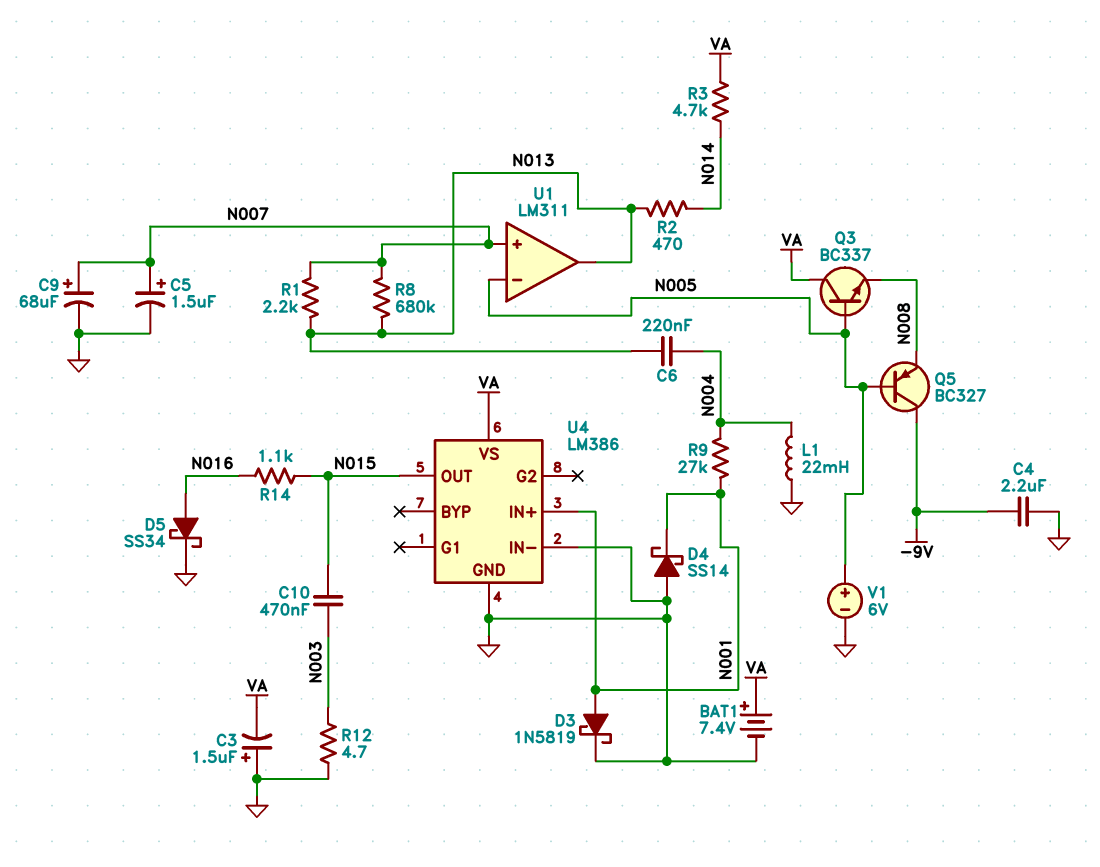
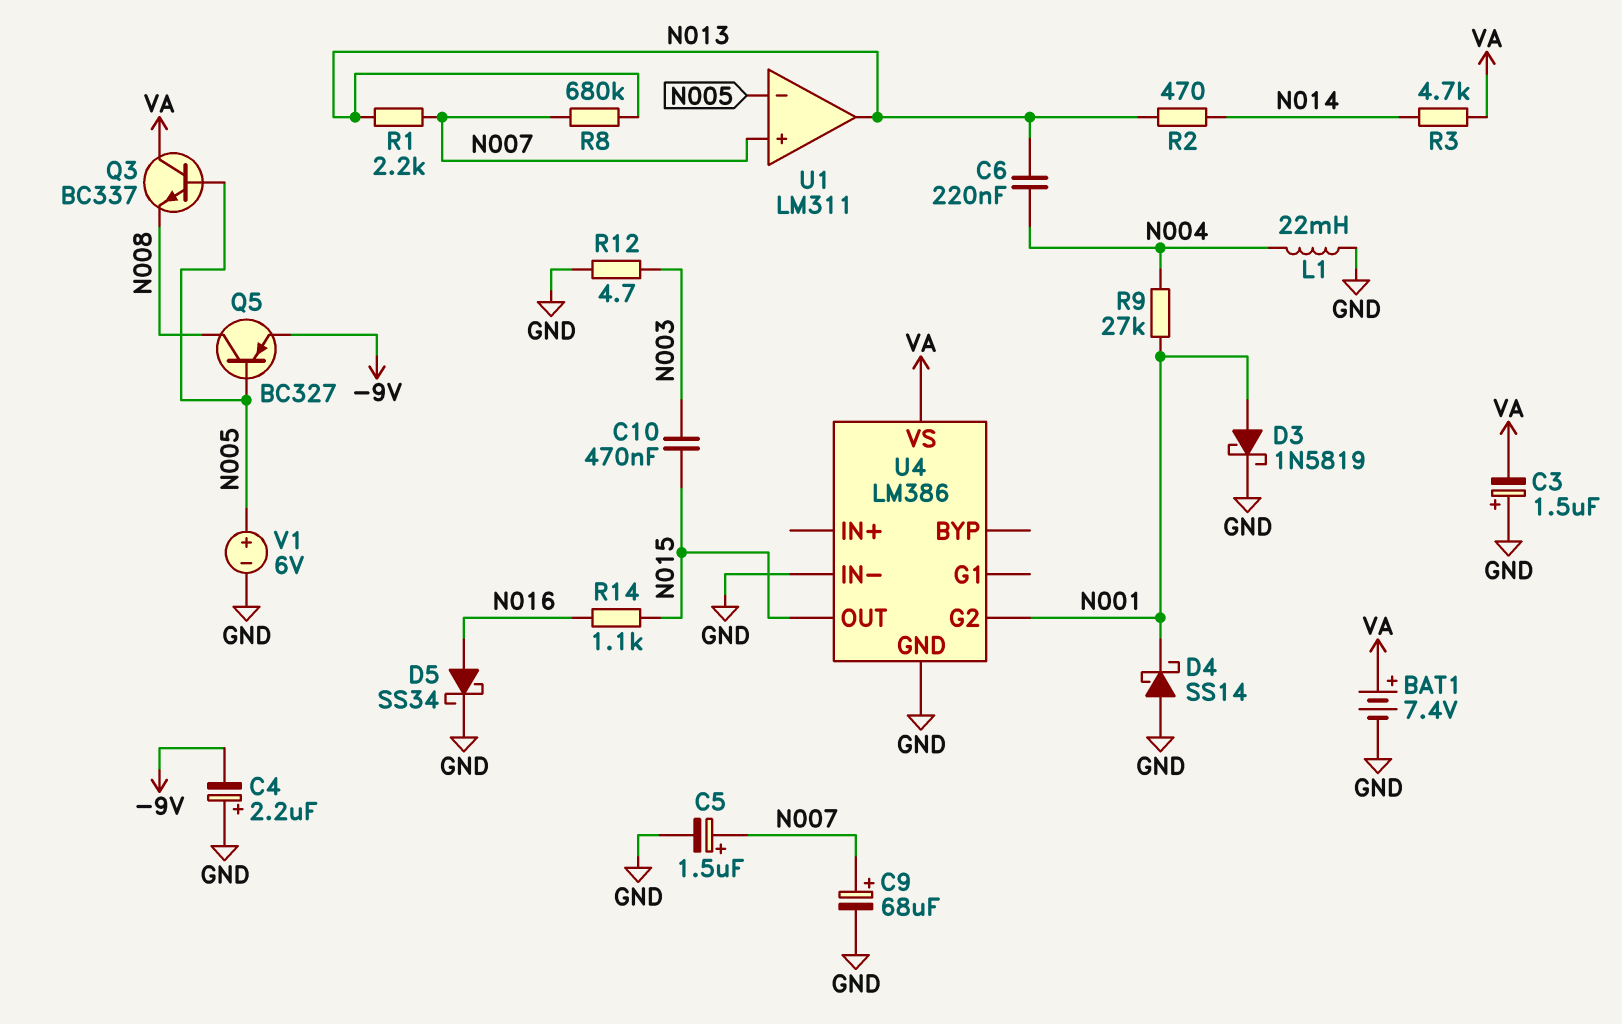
C4: 2.2uF (-9V, GND) -> 2.2uF (plus GND, minus -9V)
Q5: PNP BC327 (B N005, C -9V, E N008) -> PNP BC327 (B N005, C N008, E -9V)
U4 pin G2: none -> N001
U4 pin IN+: N001 -> none

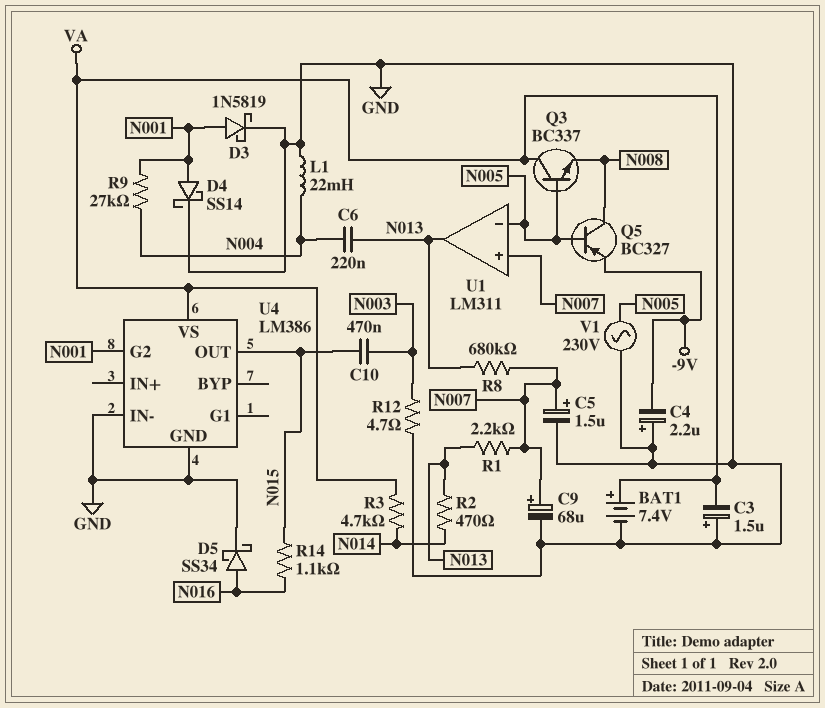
D4: schottky SS14 (A GND, K N001) -> schottky SS14 (A N001, K GND)
V1: 6V (plus N005, minus GND) -> AC 230V (GND, N005)

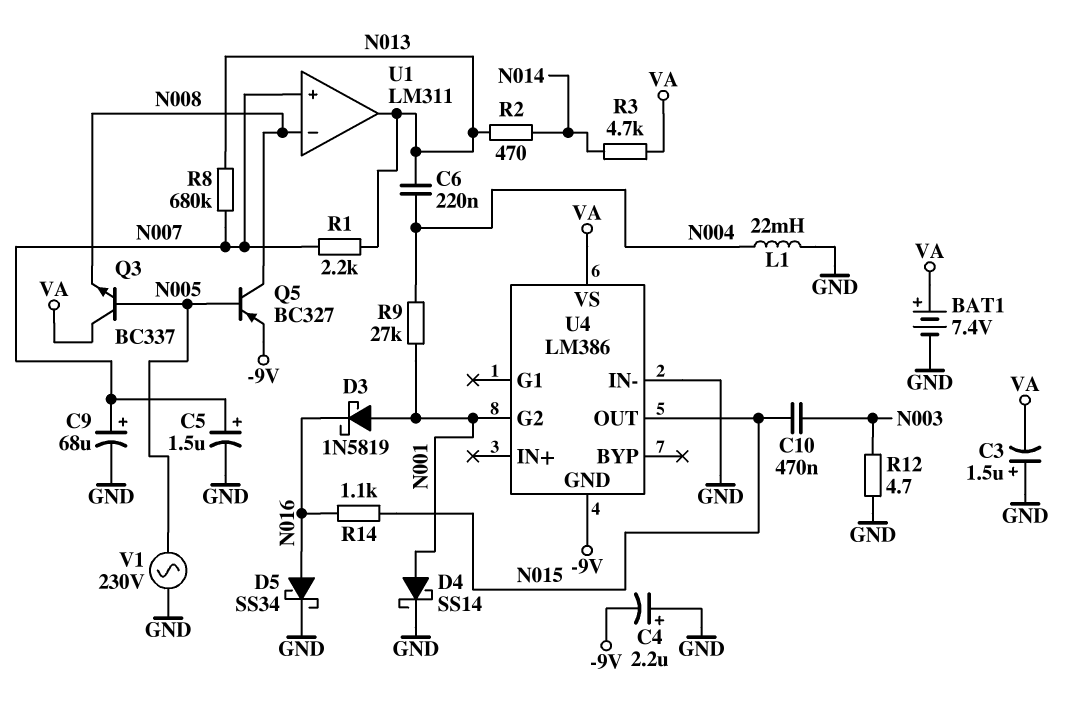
D3: schottky 1N5819 (A N001, K GND) -> schottky 1N5819 (A N001, K N016)
U1 pin in-: N005 -> N008
U4 pin GND: GND -> -9V

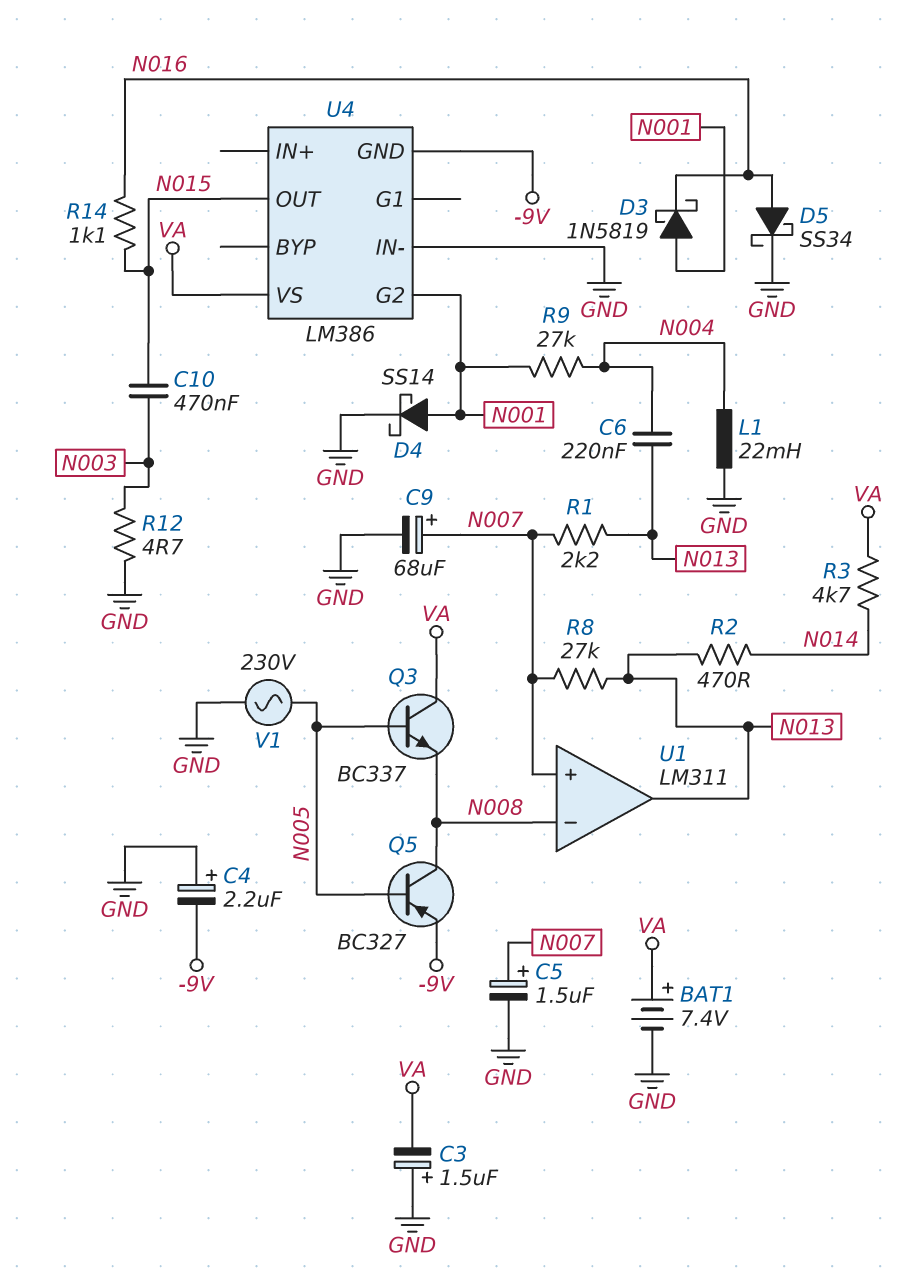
R8: 680k (N007, N013) -> 27k (N007, N013)

